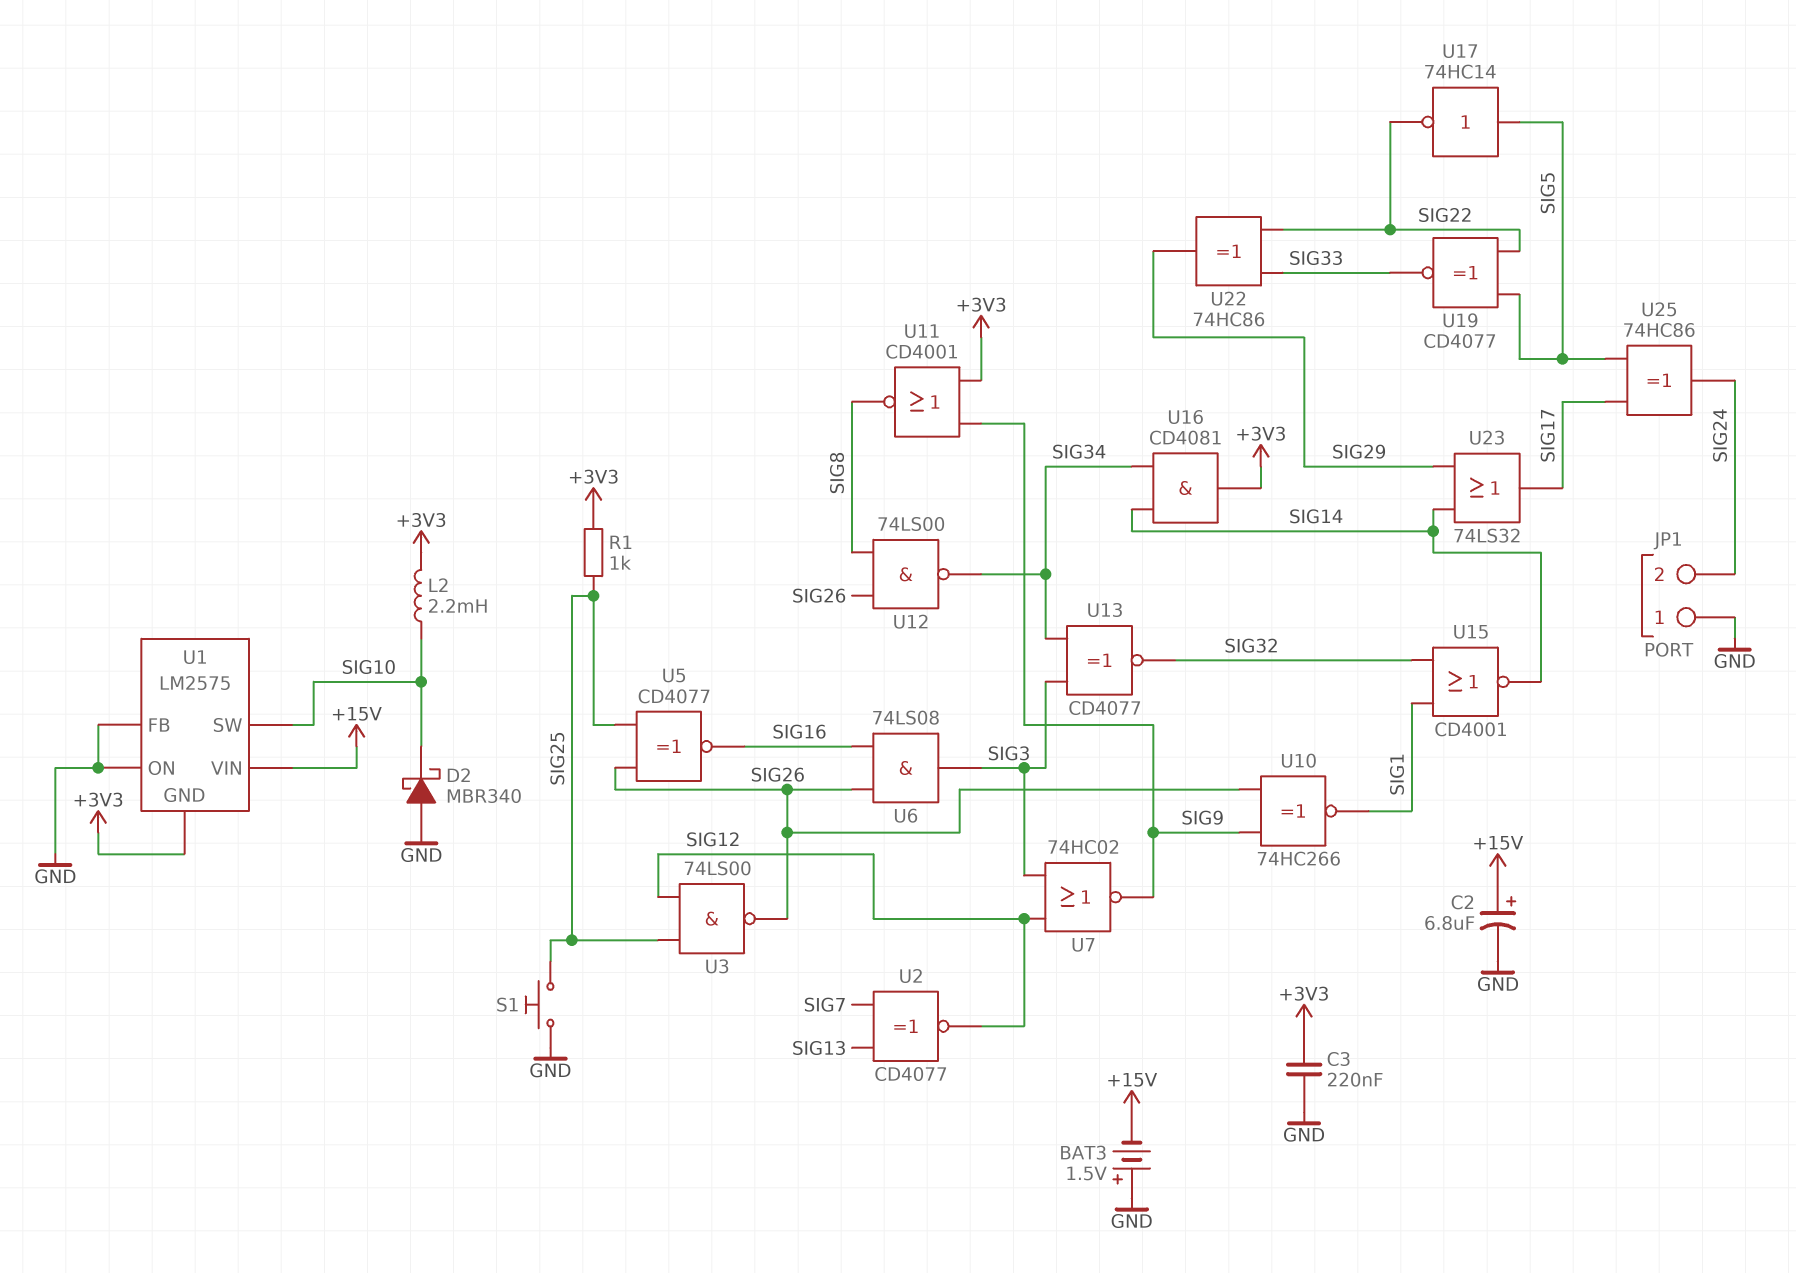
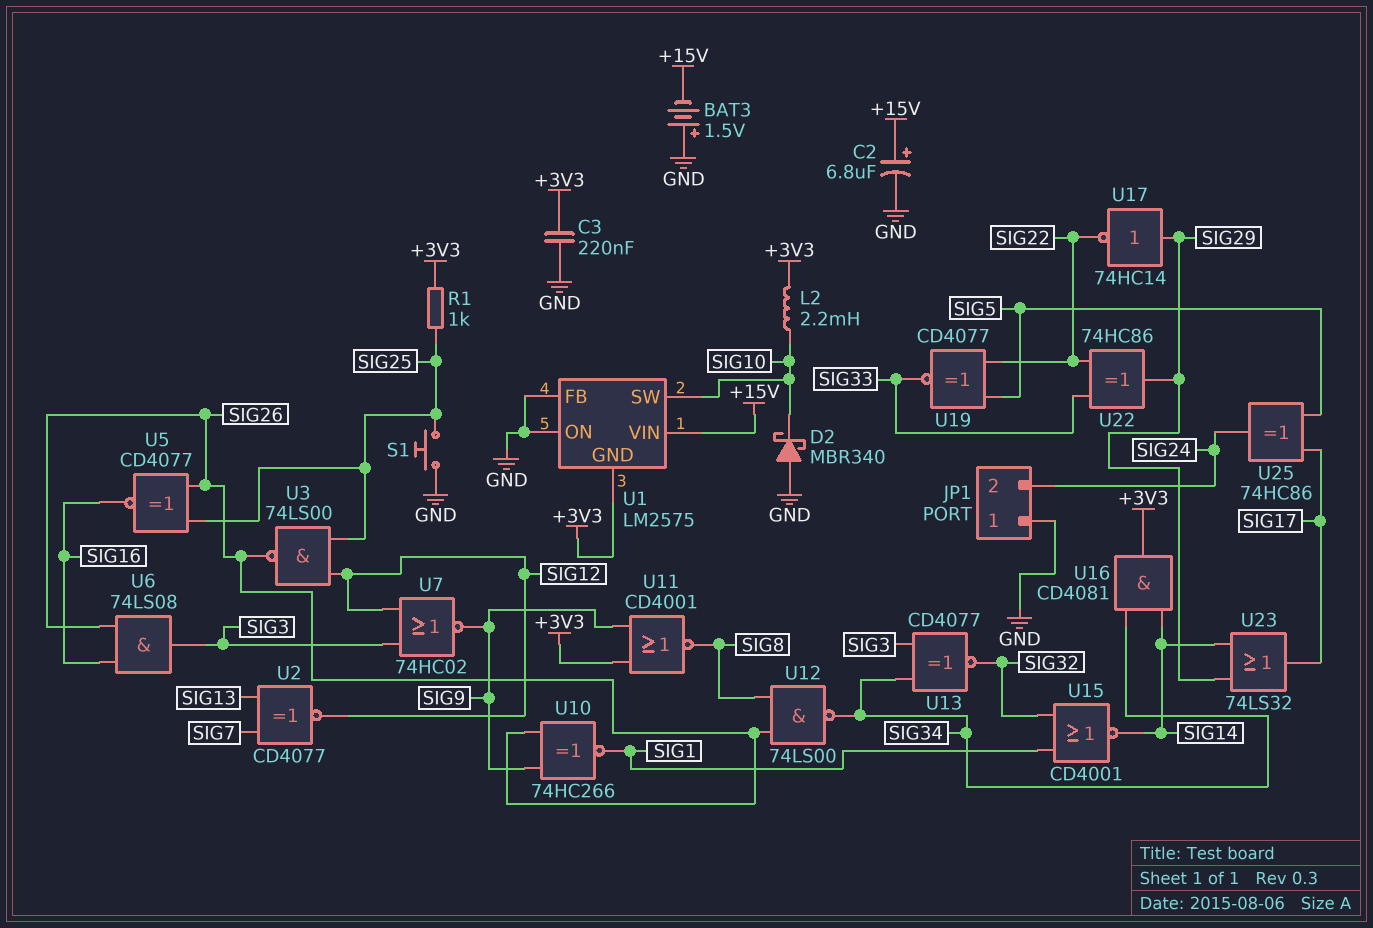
U17: NOT 74HC14 (in SIG5, out SIG22) -> NOT 74HC14 (in SIG29, out SIG22)

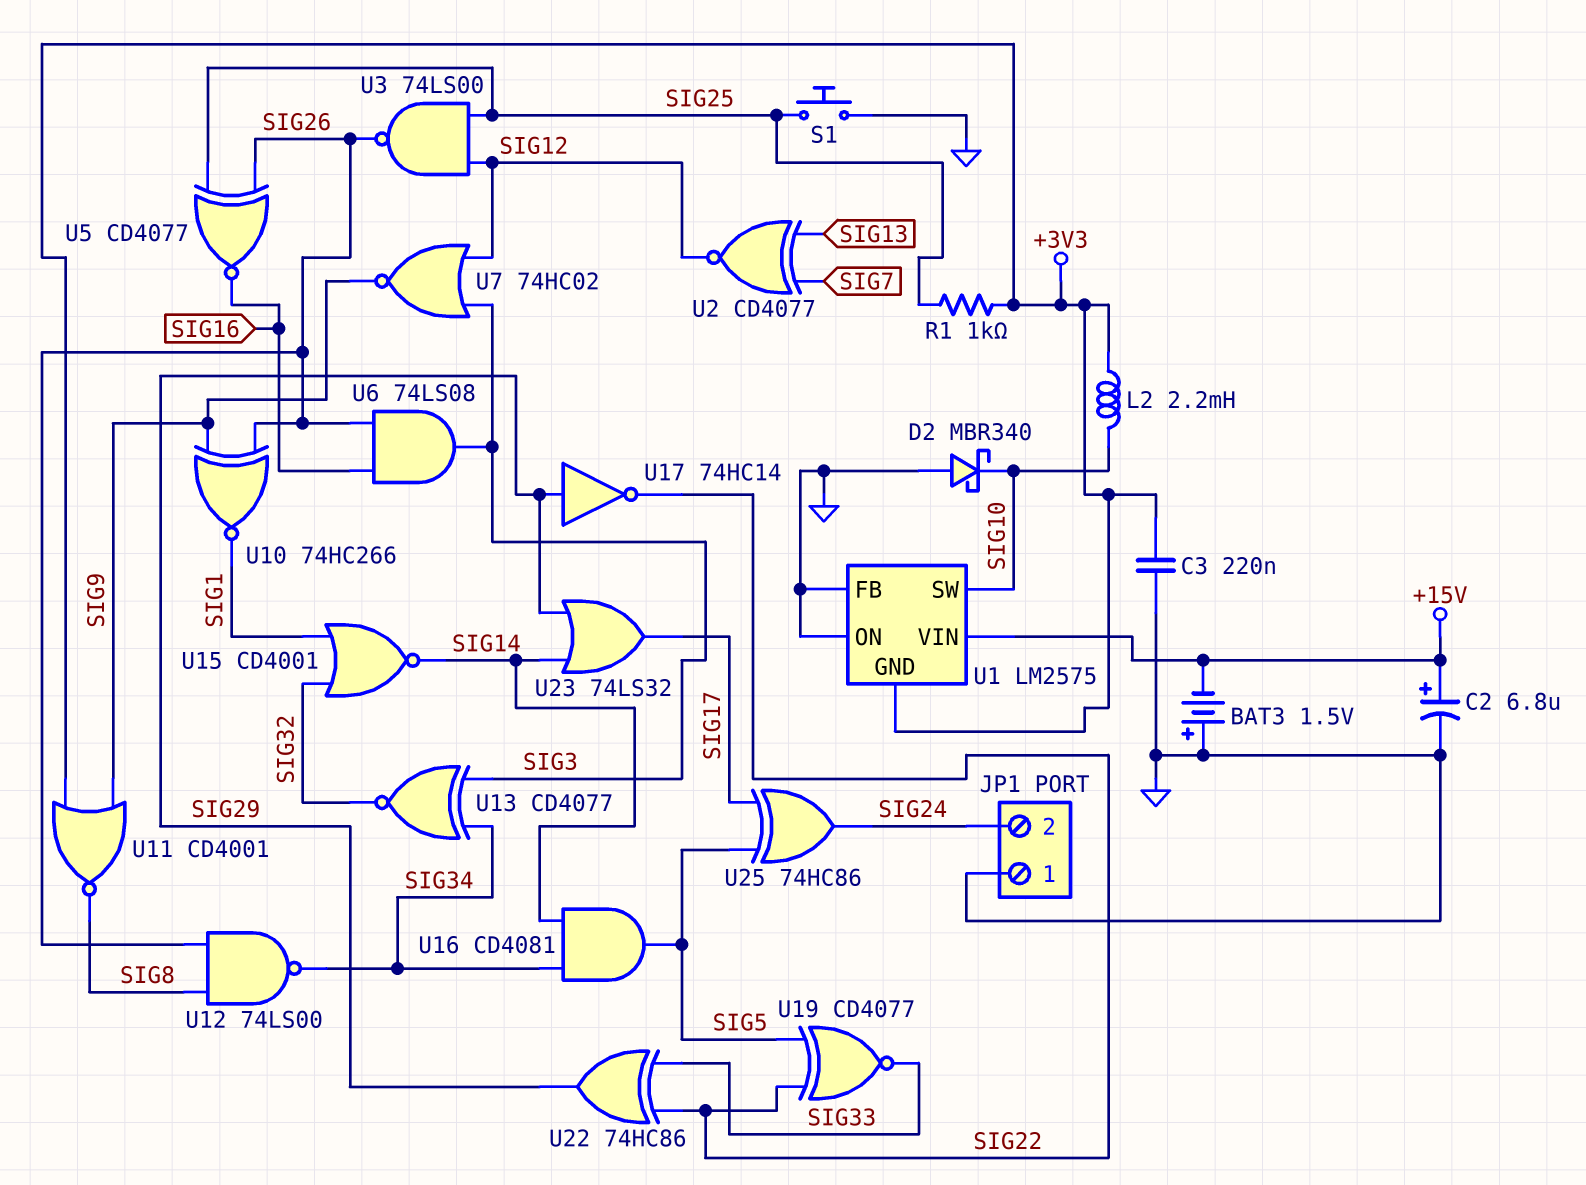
U16: AND CD4081 (in SIG14, in SIG34, out +3V3) -> AND CD4081 (in SIG14, in SIG34, out SIG5)

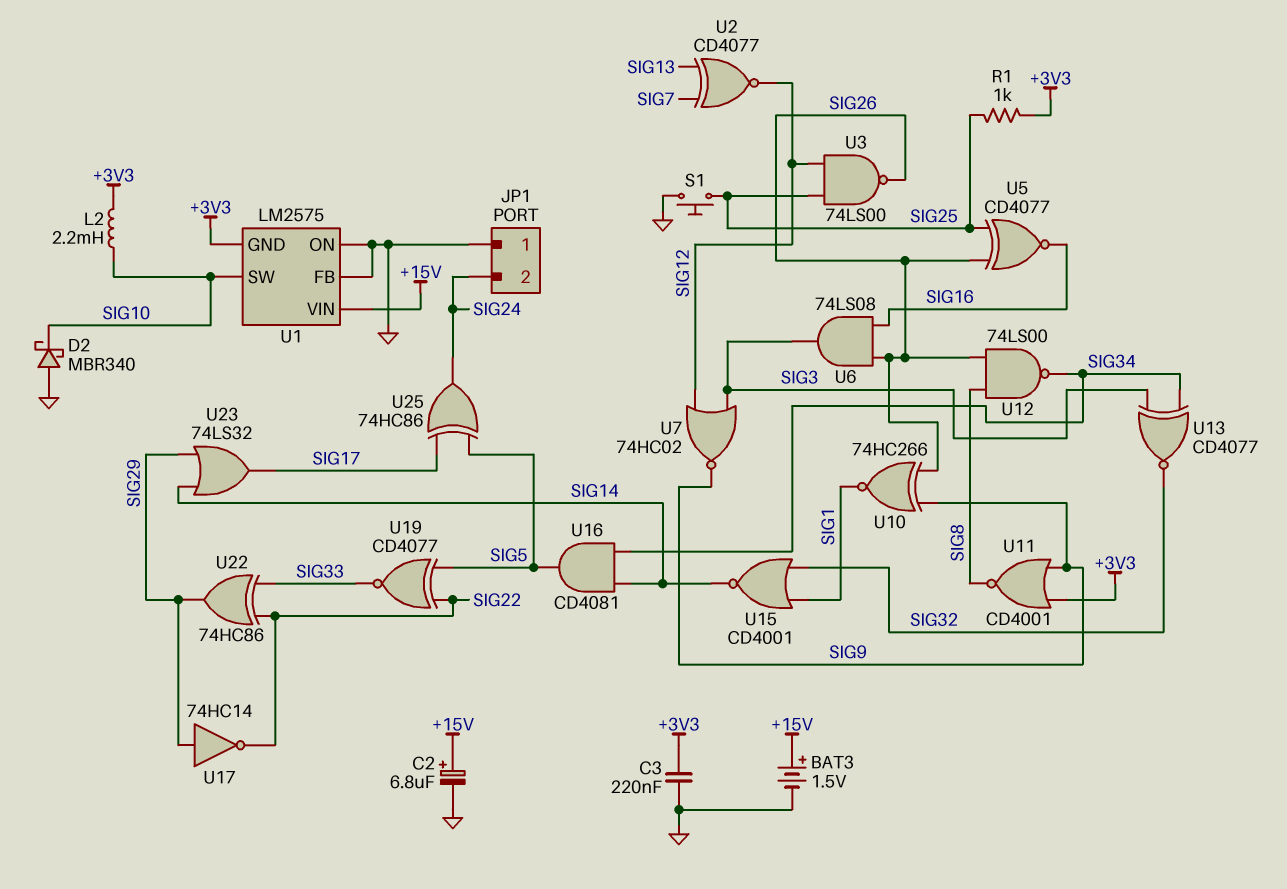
BAT3: 1.5V (plus GND, minus +15V) -> 1.5V (plus +15V, minus GND)

